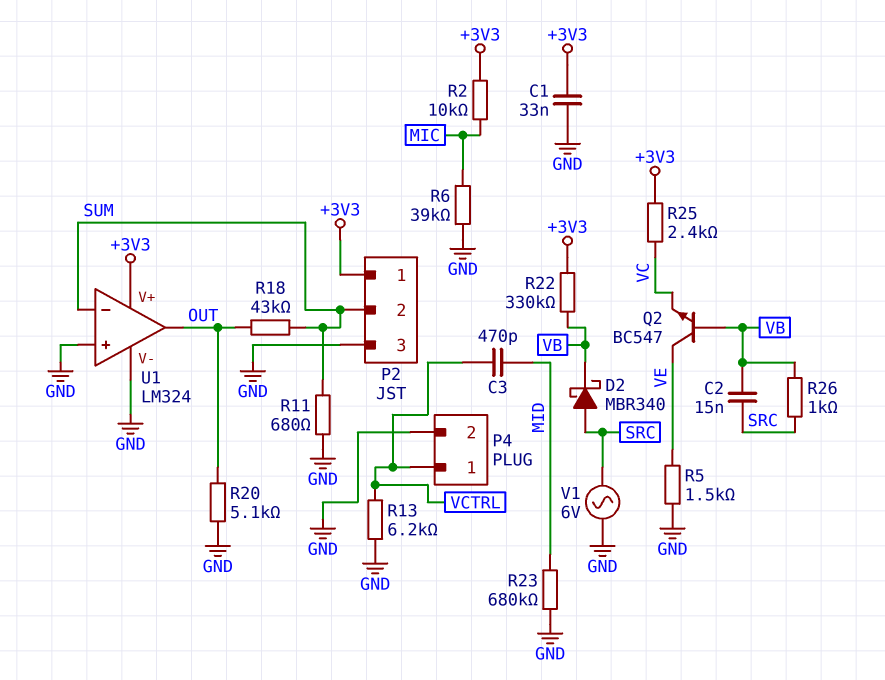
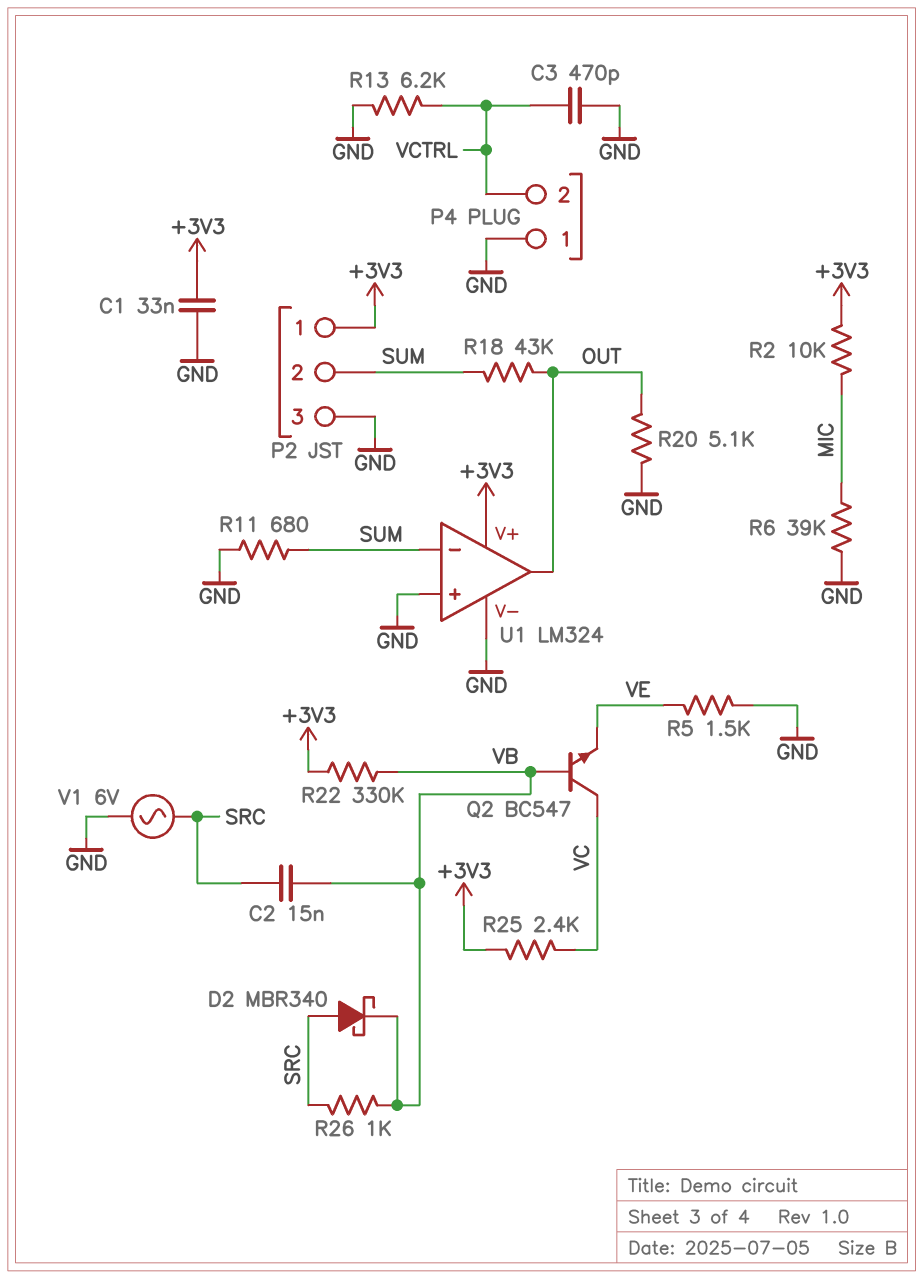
C3: 470pF (MID, VCTRL) -> 470pF (GND, VCTRL)
P4 pin 1: VCTRL -> GND
P4 pin 2: GND -> VCTRL
Q2: NPN BC547 (B VB, C VE, E VC) -> NPN BC547 (B VB, C VC, E VE)
R23: 680k (GND, MID) -> none

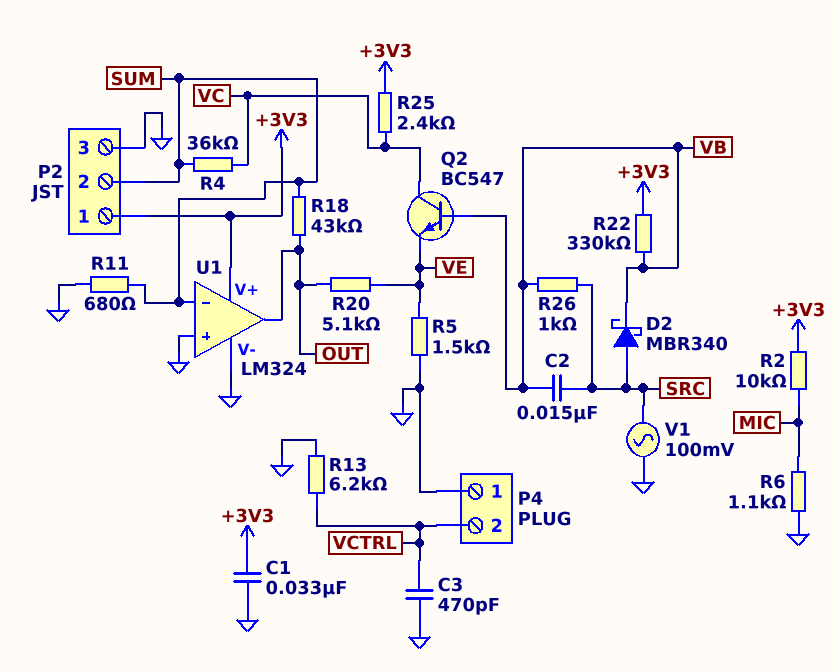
R4: none -> 36k (SUM, VC)
R6: 39k (GND, MIC) -> 1.1k (GND, MIC)
R20: 5.1k (GND, OUT) -> 5.1k (OUT, VE)
V1: AC 6V (GND, SRC) -> AC 100mV (GND, SRC)

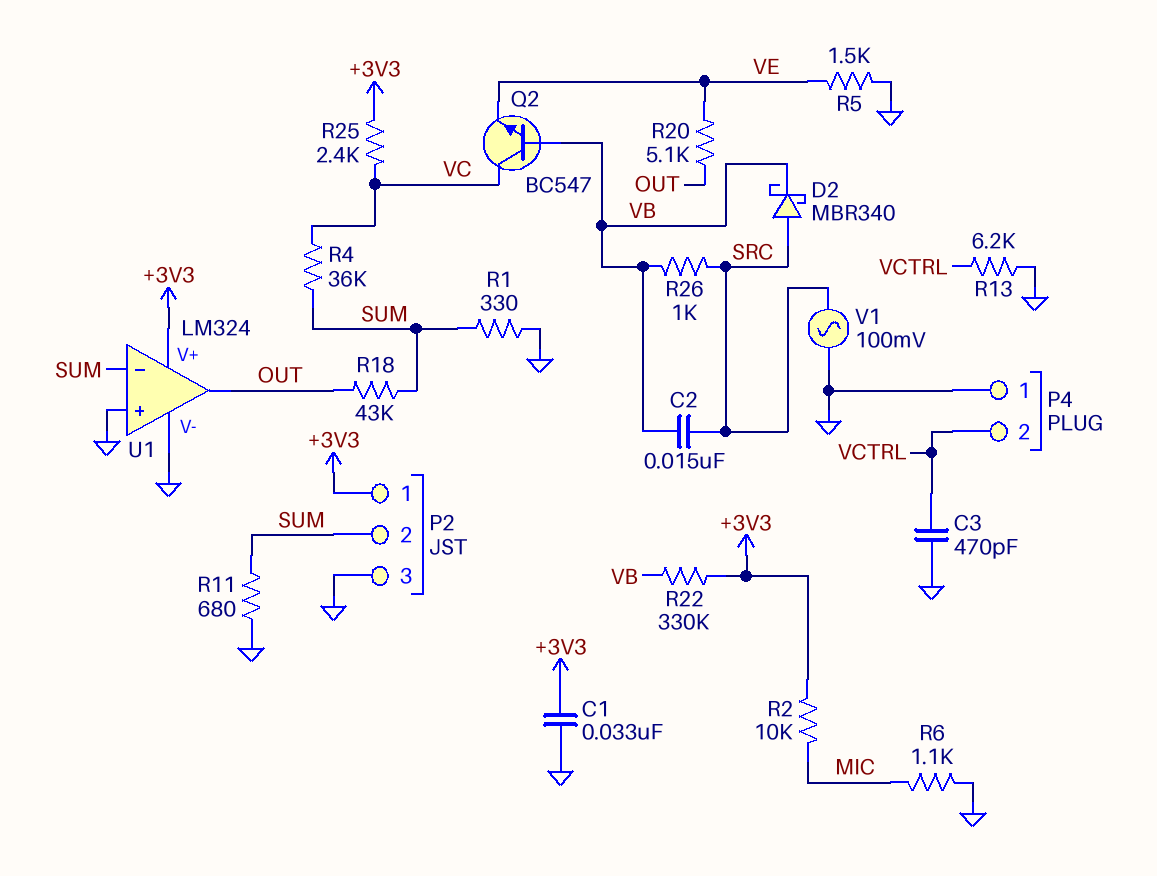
R1: none -> 330 (GND, SUM)

